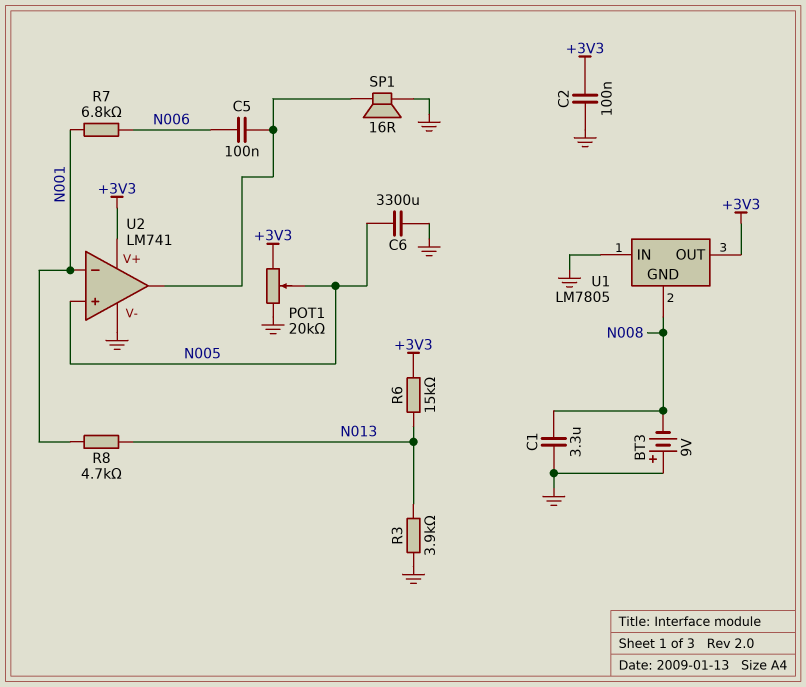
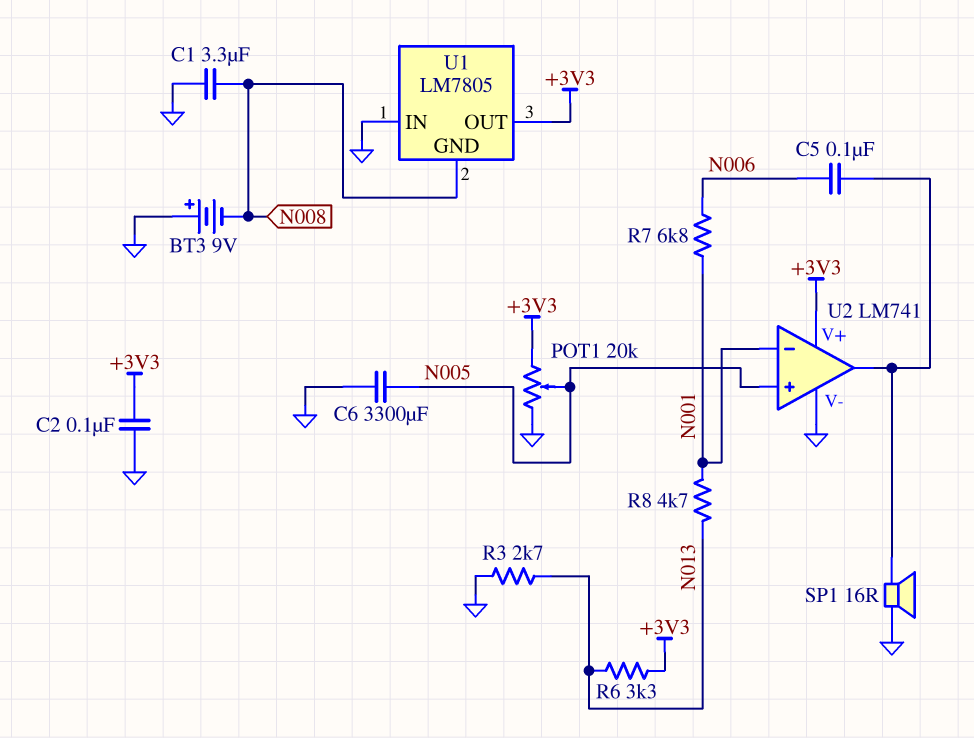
R3: 3.9k (GND, N013) -> 2.7k (GND, N013)
R6: 15k (+3V3, N013) -> 3.3k (+3V3, N013)

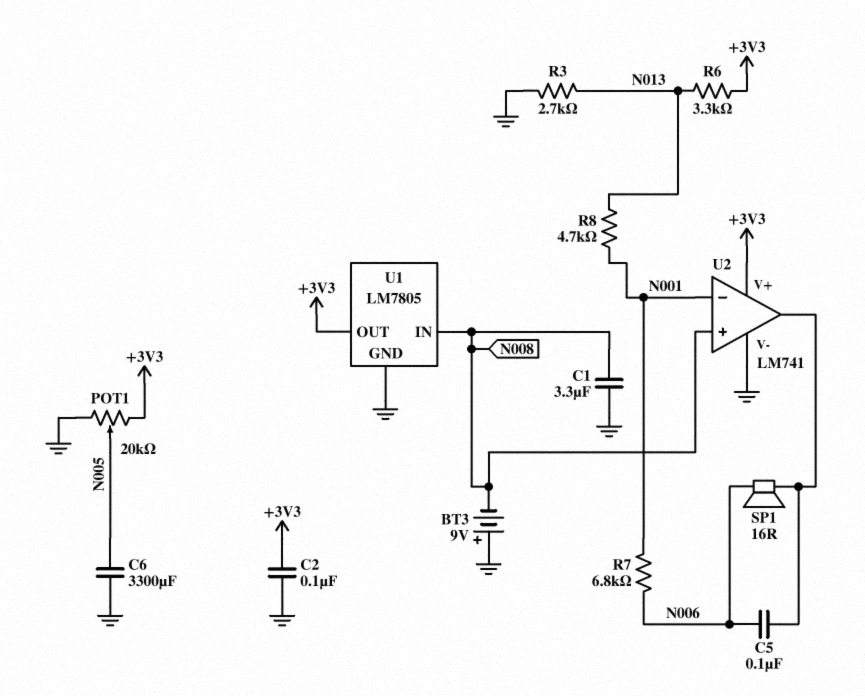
SP1: speaker 16R (GND, U2/out) -> speaker 16R (N006, U2/out)
U1 pin GND: N008 -> GND
U1 pin IN: GND -> N008
U2 pin in+: N005 -> N008

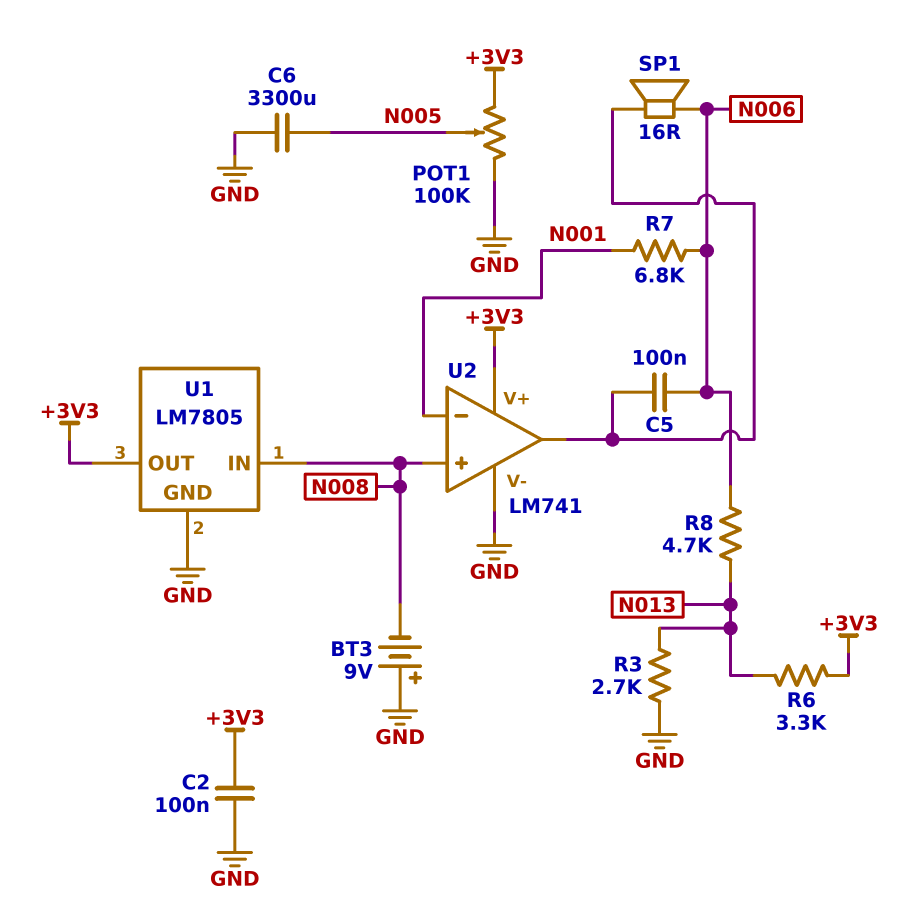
C1: 3.3uF (GND, N008) -> none
POT1: 20k (+3V3, GND, wiper N005) -> 100k (+3V3, GND, wiper N005)
R8: 4.7k (N001, N013) -> 4.7k (N006, N013)

